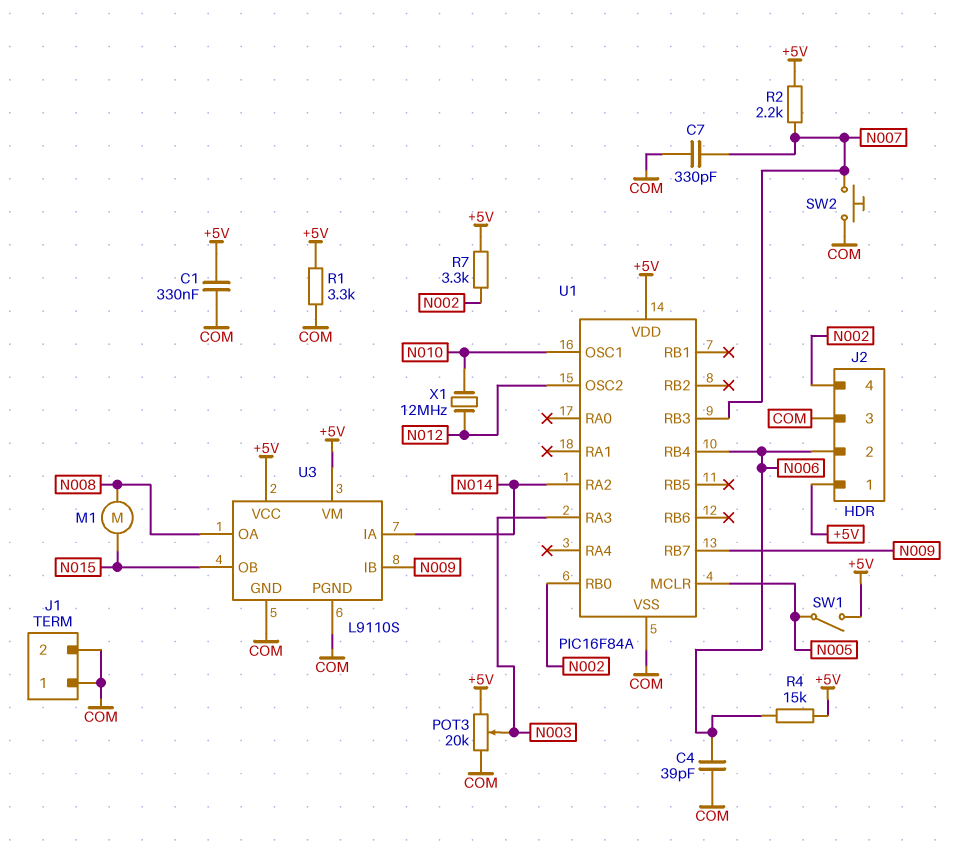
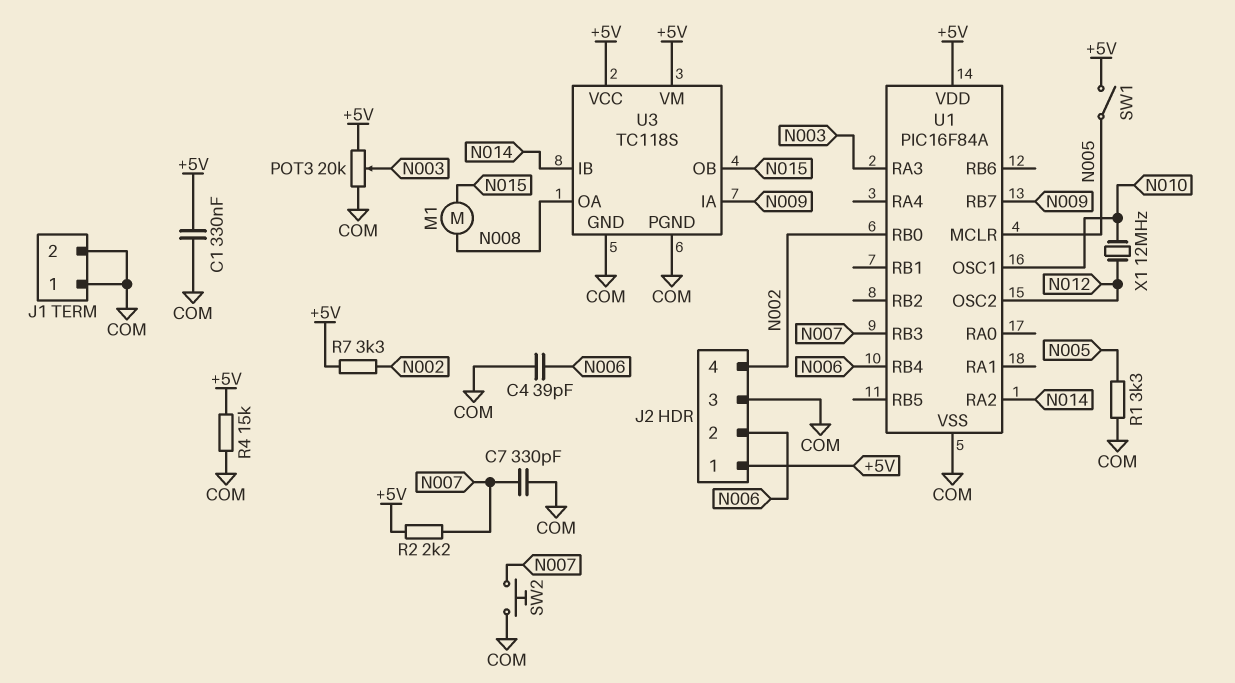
R1: 3.3k (+5V, COM) -> 3.3k (COM, N005)
R4: 15k (+5V, N006) -> 15k (+5V, COM)
U3: L9110S -> TC118S
U3 pin IA: N014 -> N009
U3 pin IB: N009 -> N014

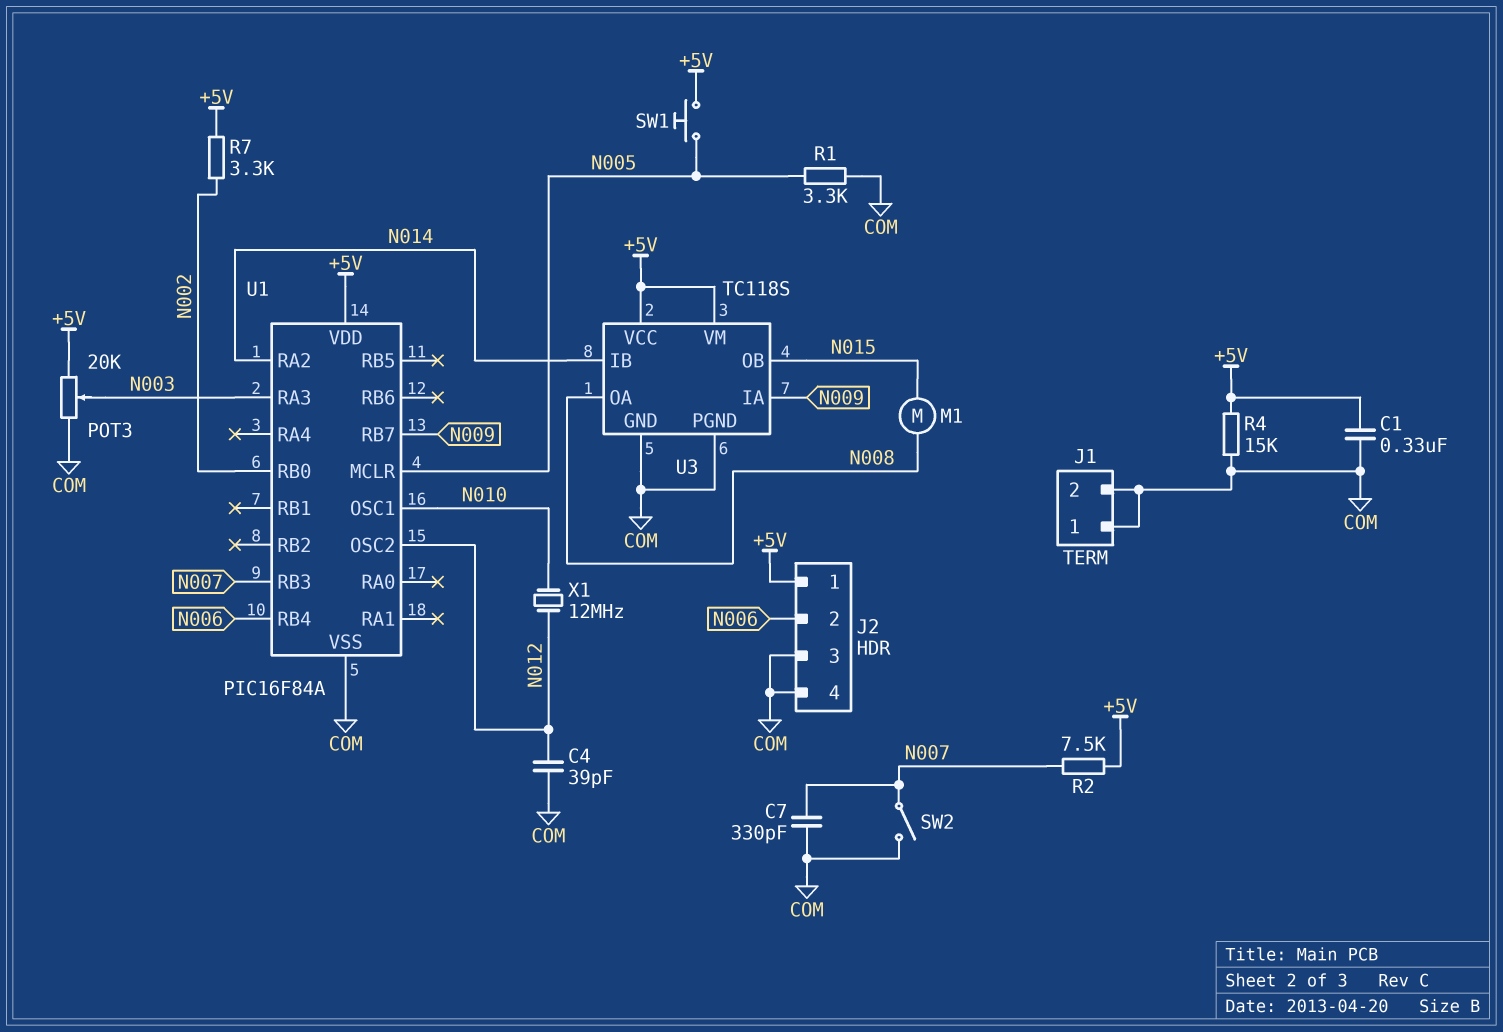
C4: 39pF (COM, N006) -> 39pF (COM, N012)
J2 pin 4: N002 -> COM
R2: 2.2k (+5V, N007) -> 7.5k (+5V, N007)
SW1: switch (+5V, N005) -> button (+5V, N005)
SW2: button (COM, N007) -> switch (COM, N007)

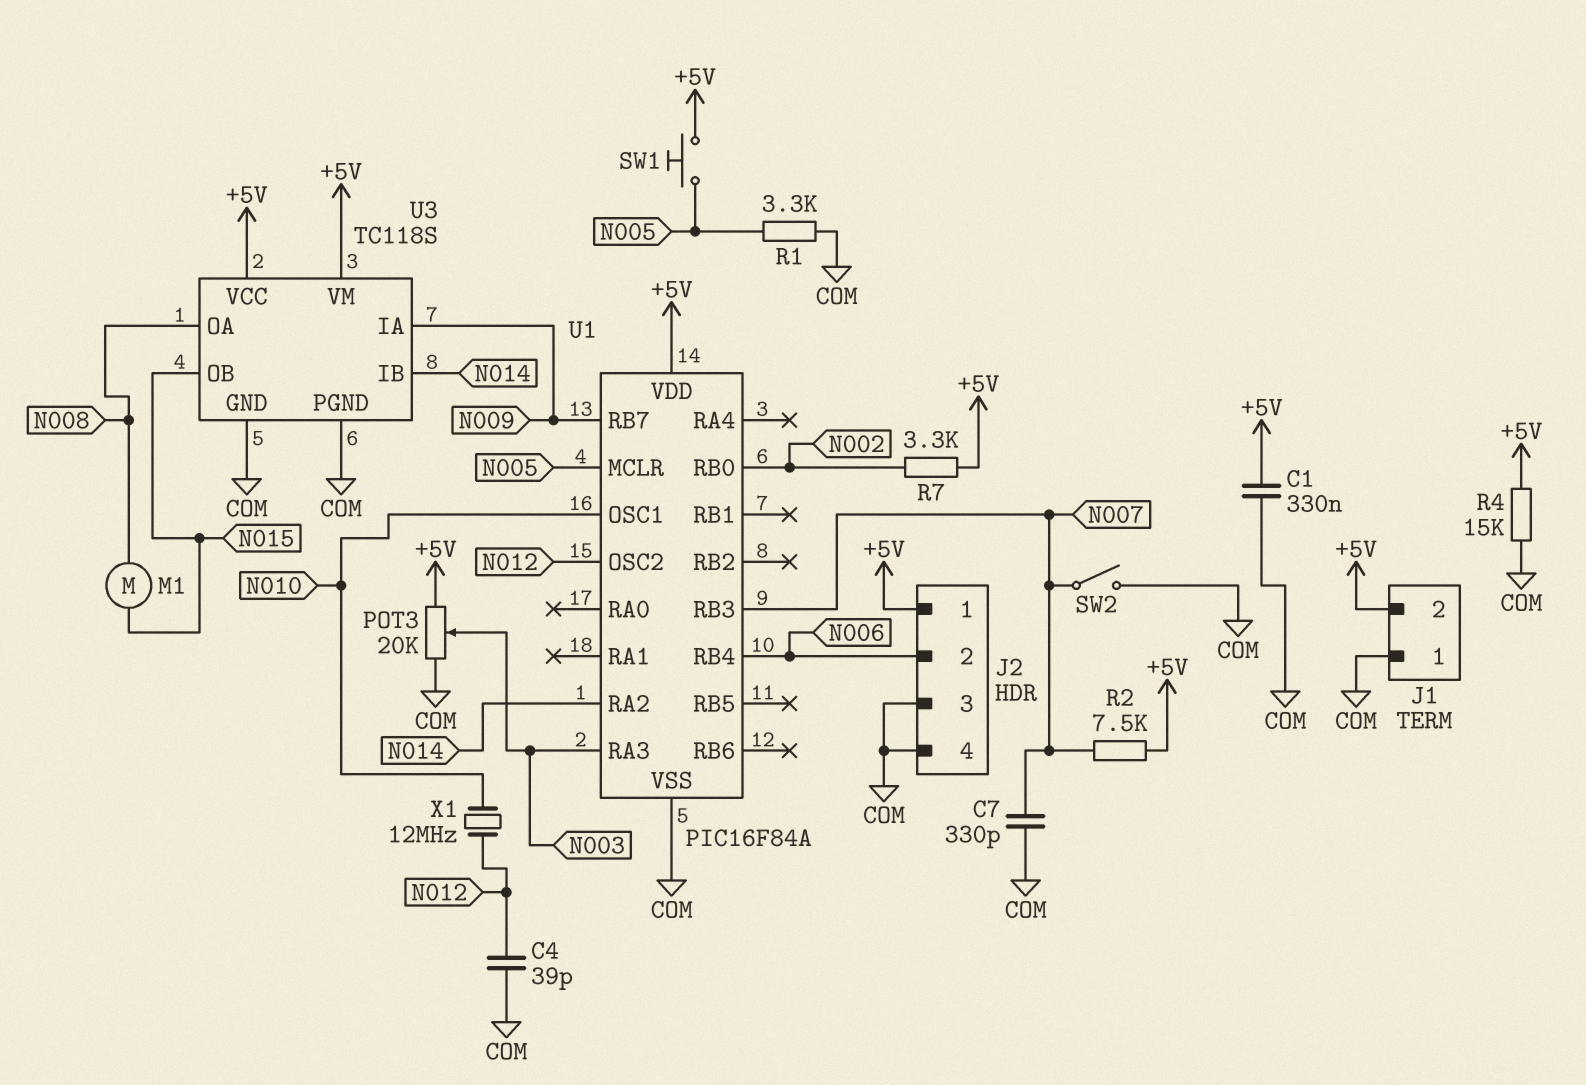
J1 pin 2: COM -> +5V

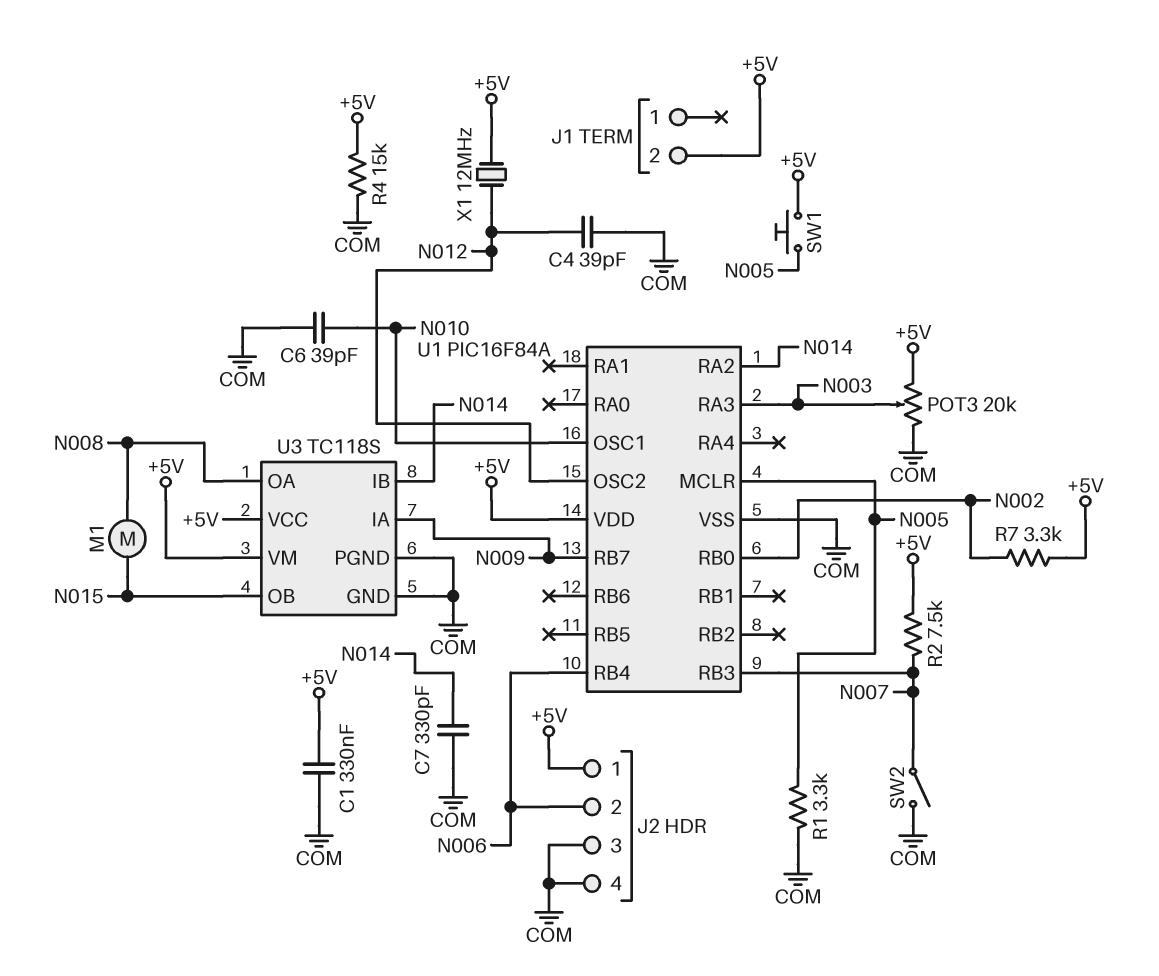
C6: none -> 39pF (COM, N010)
C7: 330pF (COM, N007) -> 330pF (COM, N014)
J1 pin 1: COM -> none
X1: 12MHz (N010, N012) -> 12MHz (+5V, N012)

